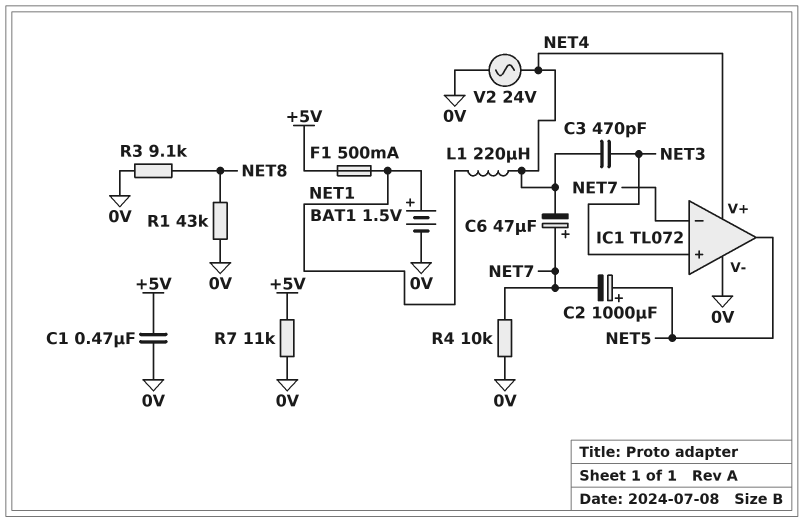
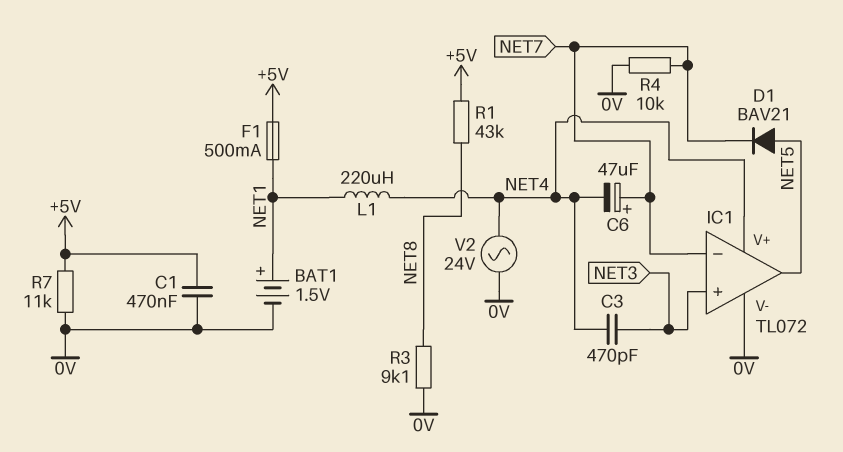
C2: 1000uF (plus NET5, minus NET7) -> none
D1: none -> diode BAV21 (A NET5, K NET7)
R1: 43k (0V, NET8) -> 43k (+5V, NET8)

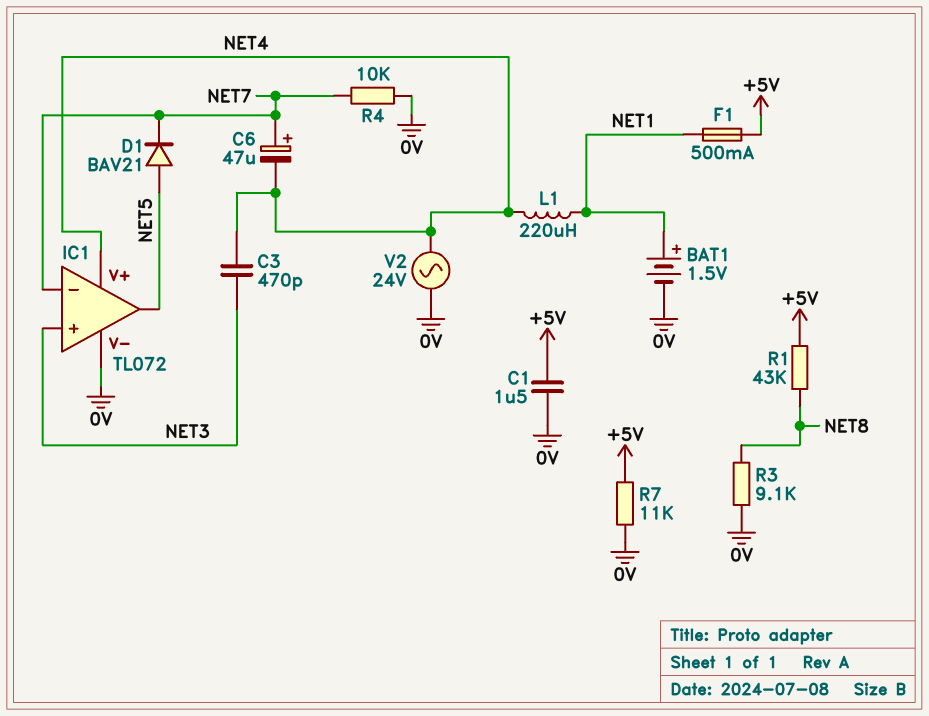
C1: 470nF (+5V, 0V) -> 1.5uF (+5V, 0V)

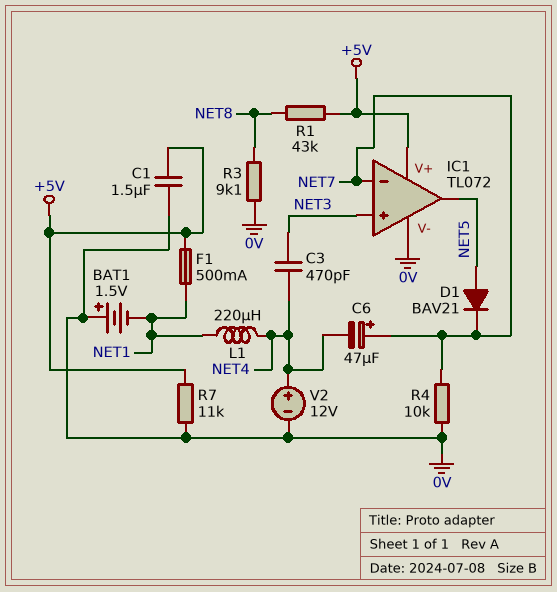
BAT1: 1.5V (plus NET1, minus 0V) -> 1.5V (plus 0V, minus NET1)
IC1 pin V+: NET4 -> +5V
V2: AC 24V (0V, NET4) -> 12V (plus NET4, minus 0V)

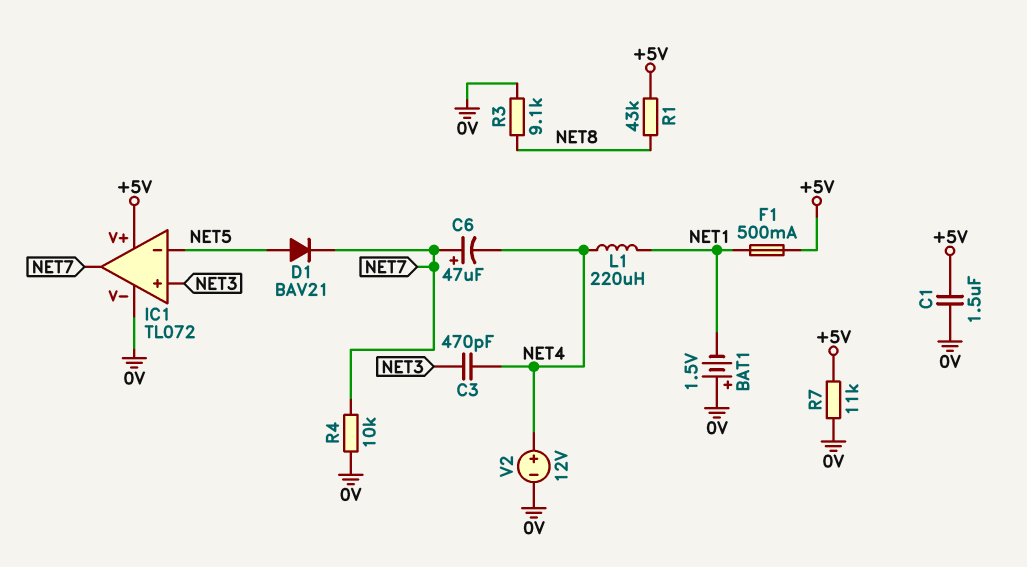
IC1 pin in-: NET7 -> NET5
IC1 pin out: NET5 -> NET7

